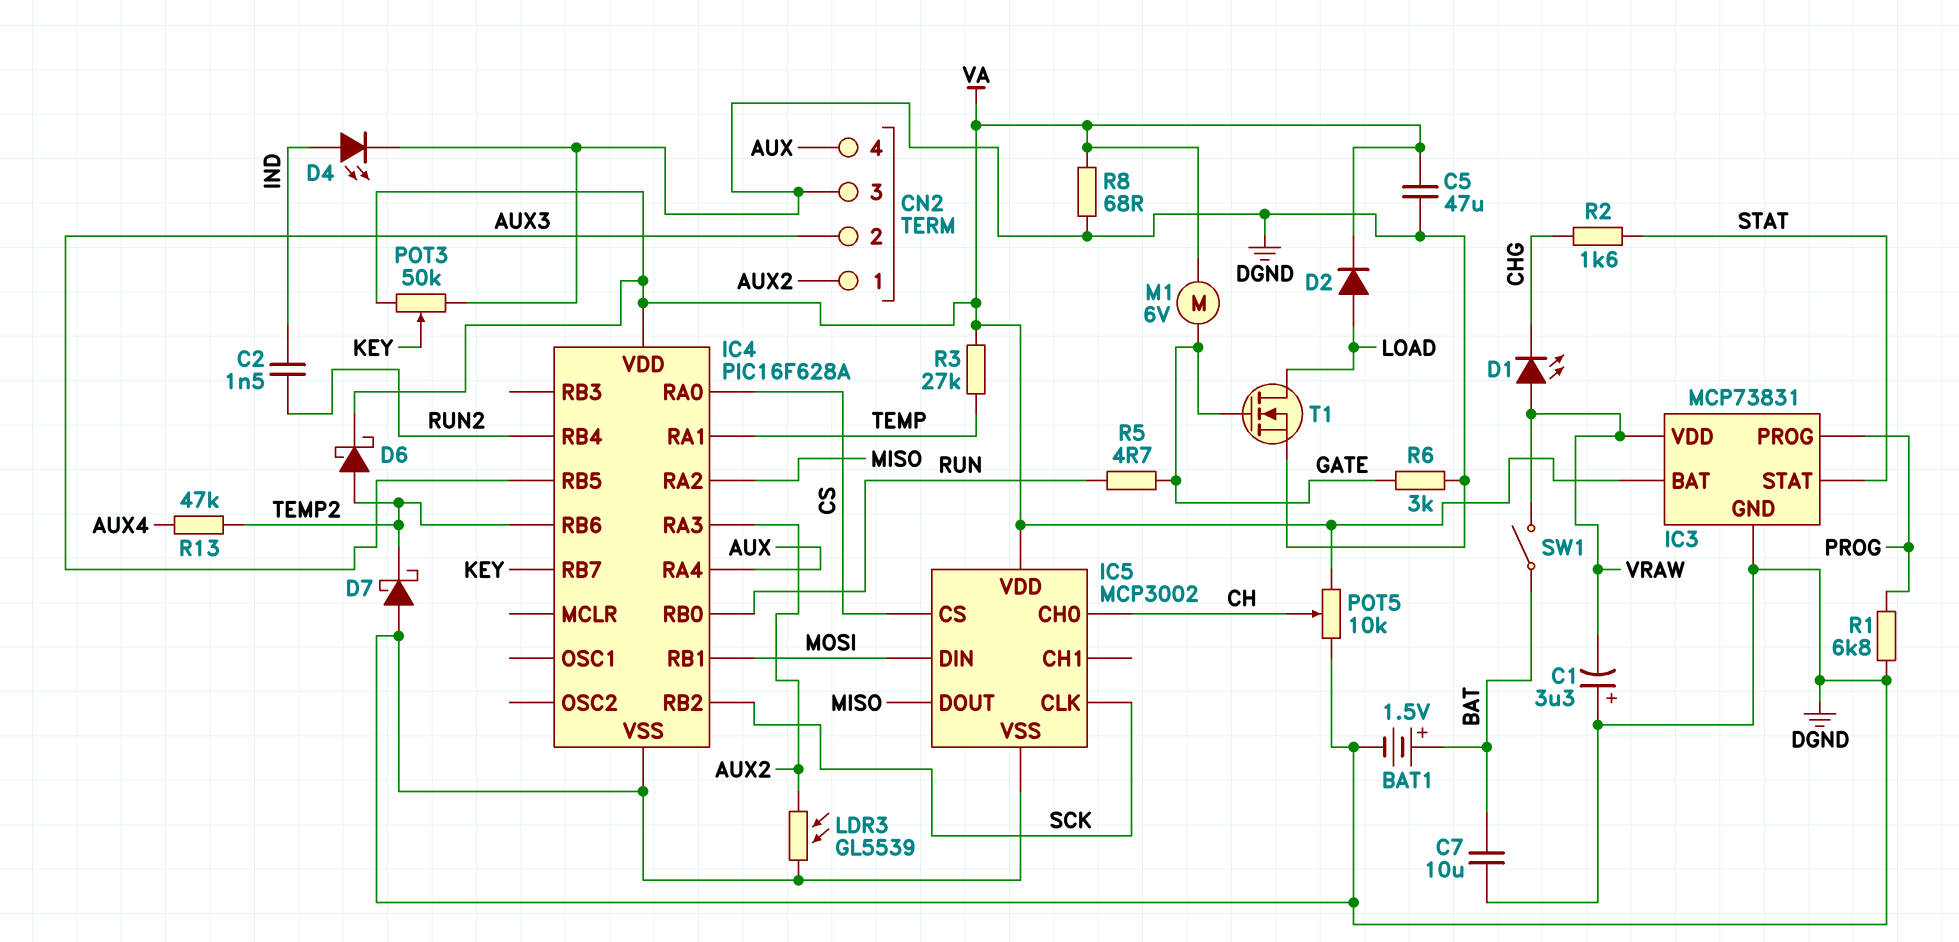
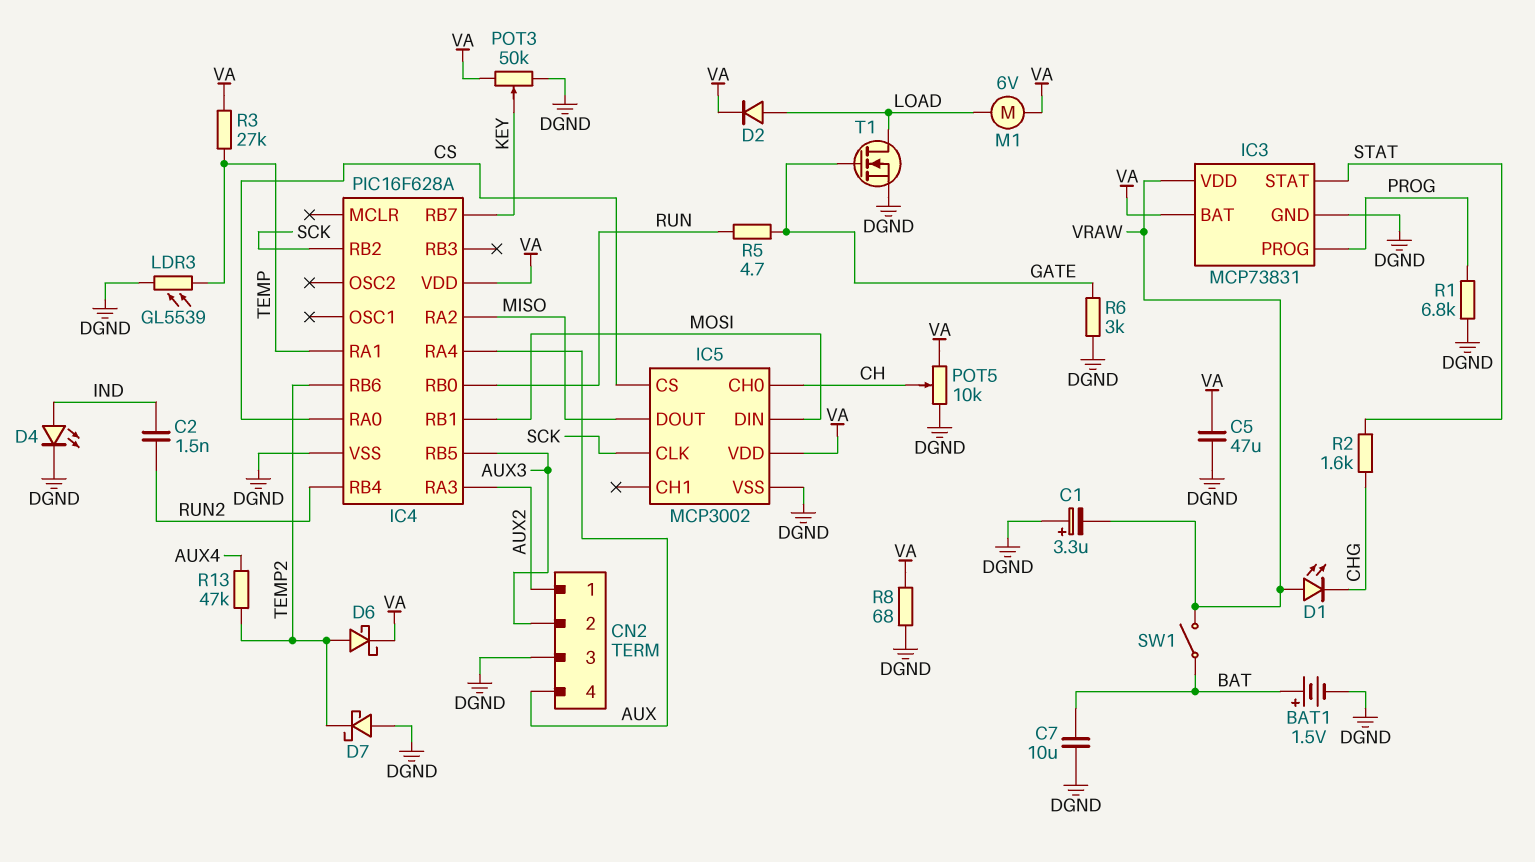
LDR3: GL5539 (AUX2, DGND) -> GL5539 (DGND, TEMP)
M1: motor 6V (GATE, VA) -> motor 6V (LOAD, VA)

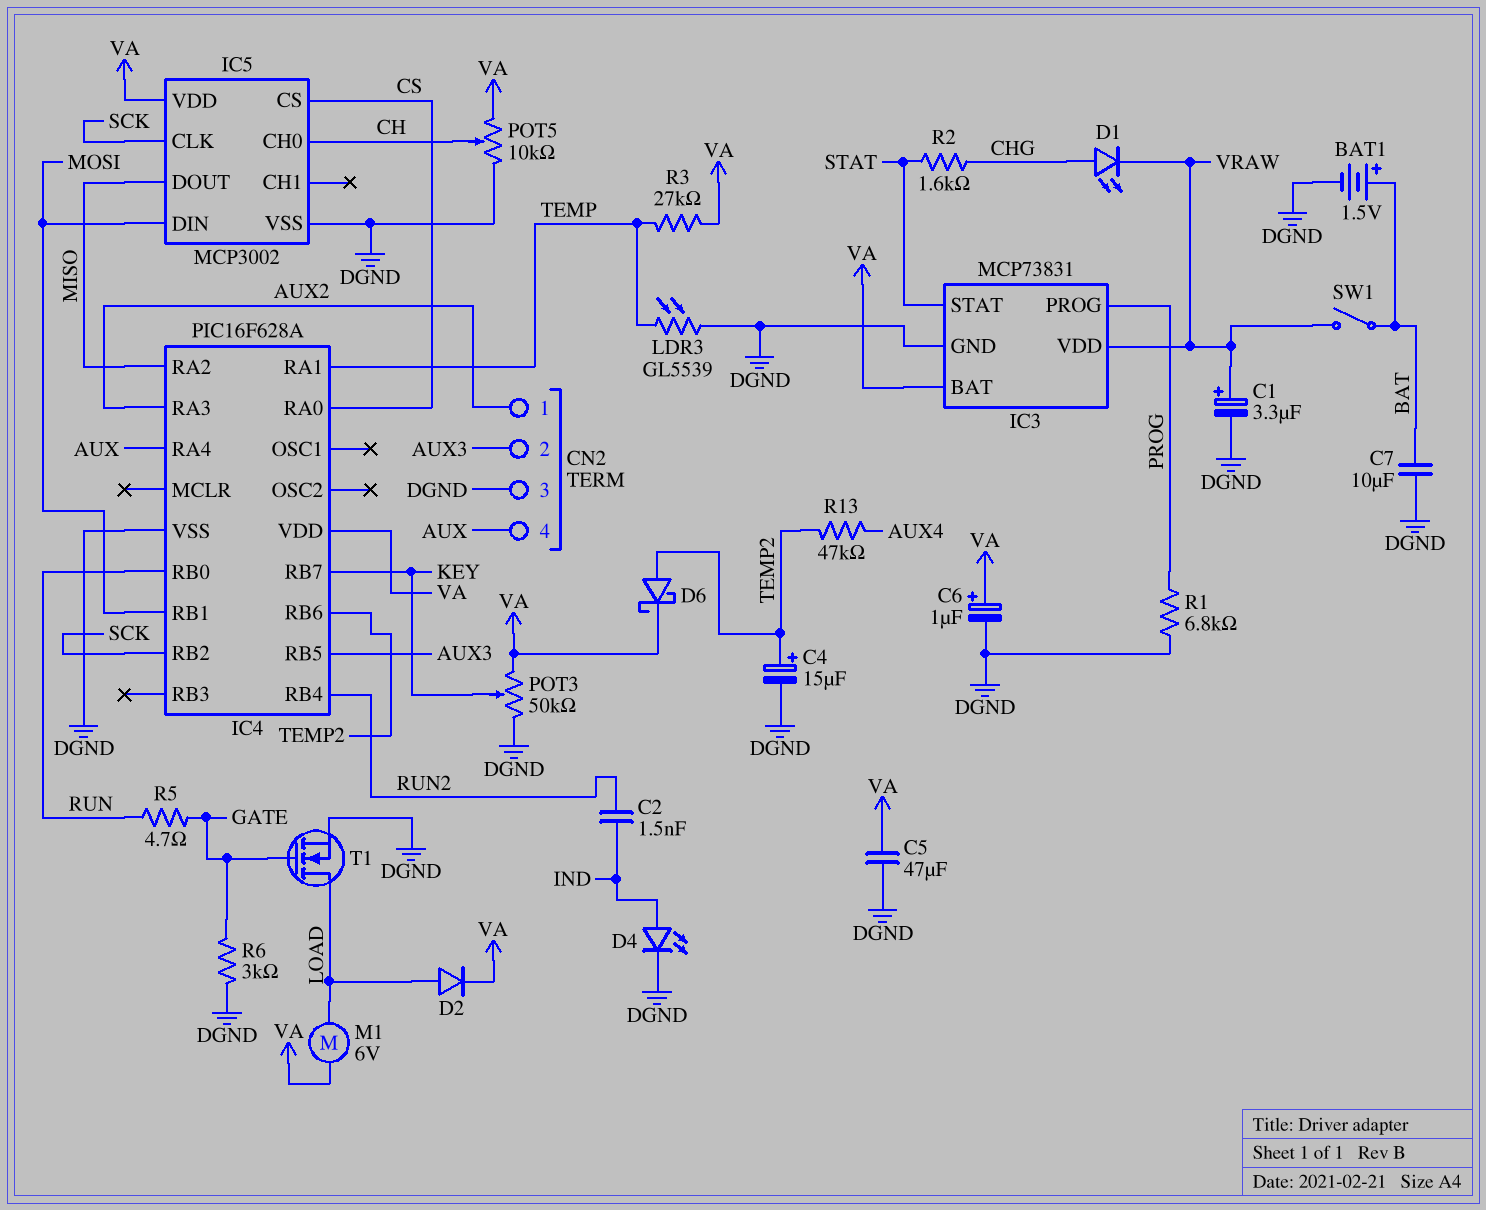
C1: 3.3uF (plus DGND, minus VRAW) -> 3.3uF (plus VRAW, minus DGND)
C4: none -> 15uF (plus TEMP2, minus DGND)
C6: none -> 1uF (plus VA, minus DGND)
D1: LED (A VRAW, K CHG) -> LED (A CHG, K VRAW)
D7: schottky (A DGND, K TEMP2) -> none
R8: 68 (DGND, VA) -> none

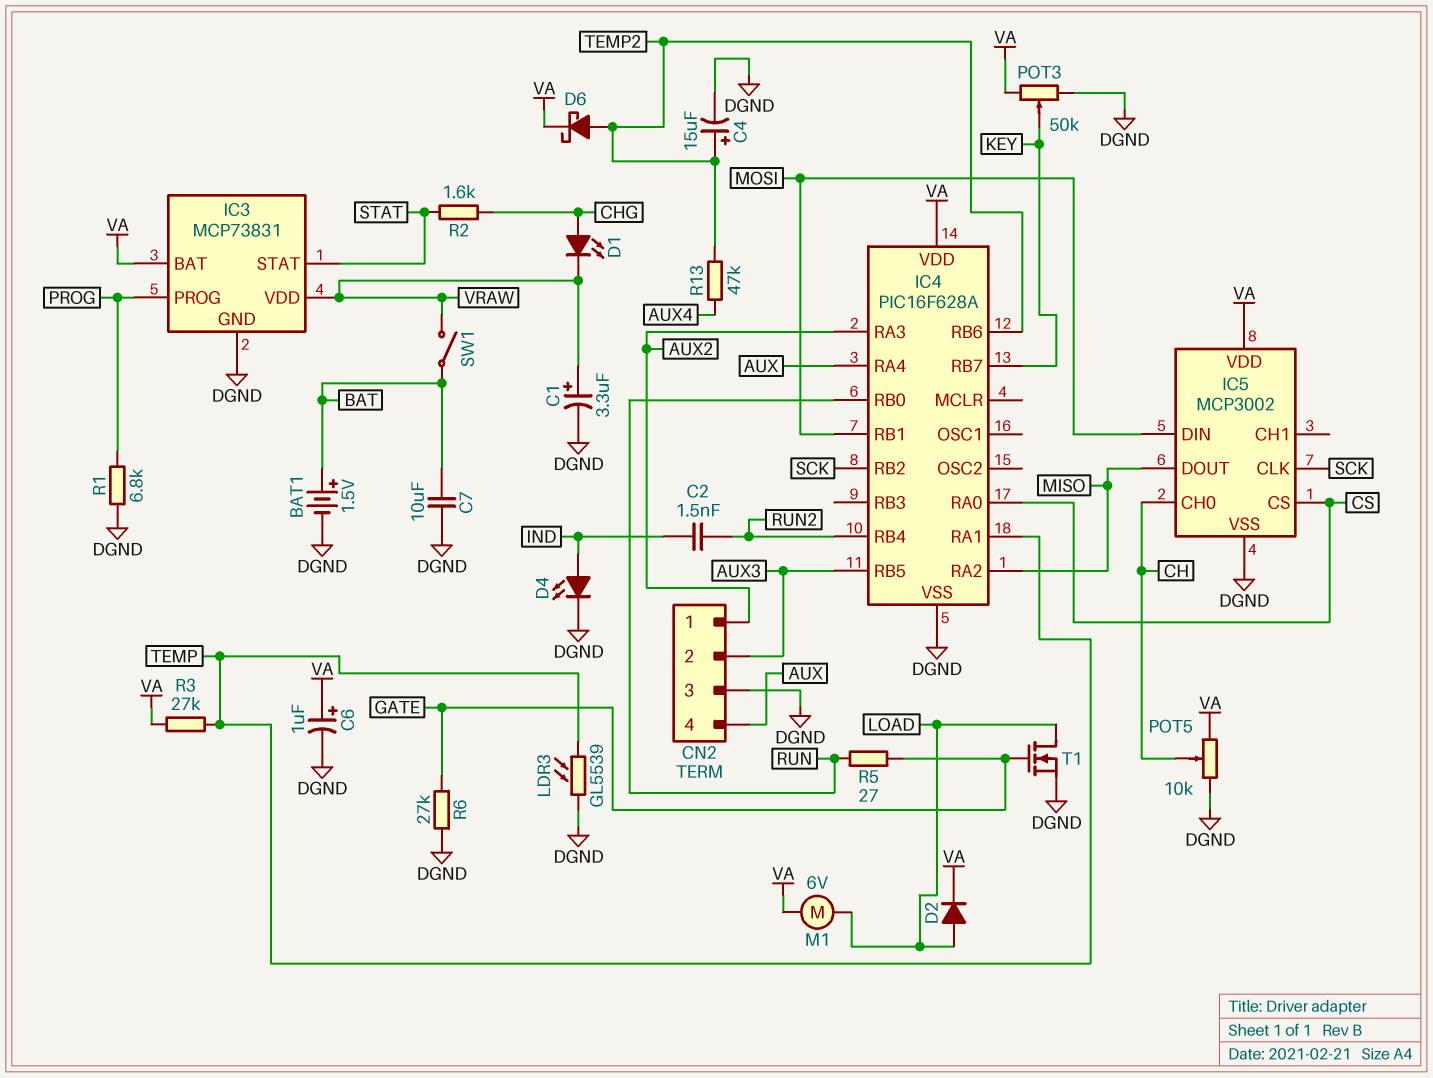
C5: 47uF (DGND, VA) -> none
R5: 4.7 (GATE, RUN) -> 27 (GATE, RUN)
R6: 3k (DGND, GATE) -> 27k (DGND, GATE)

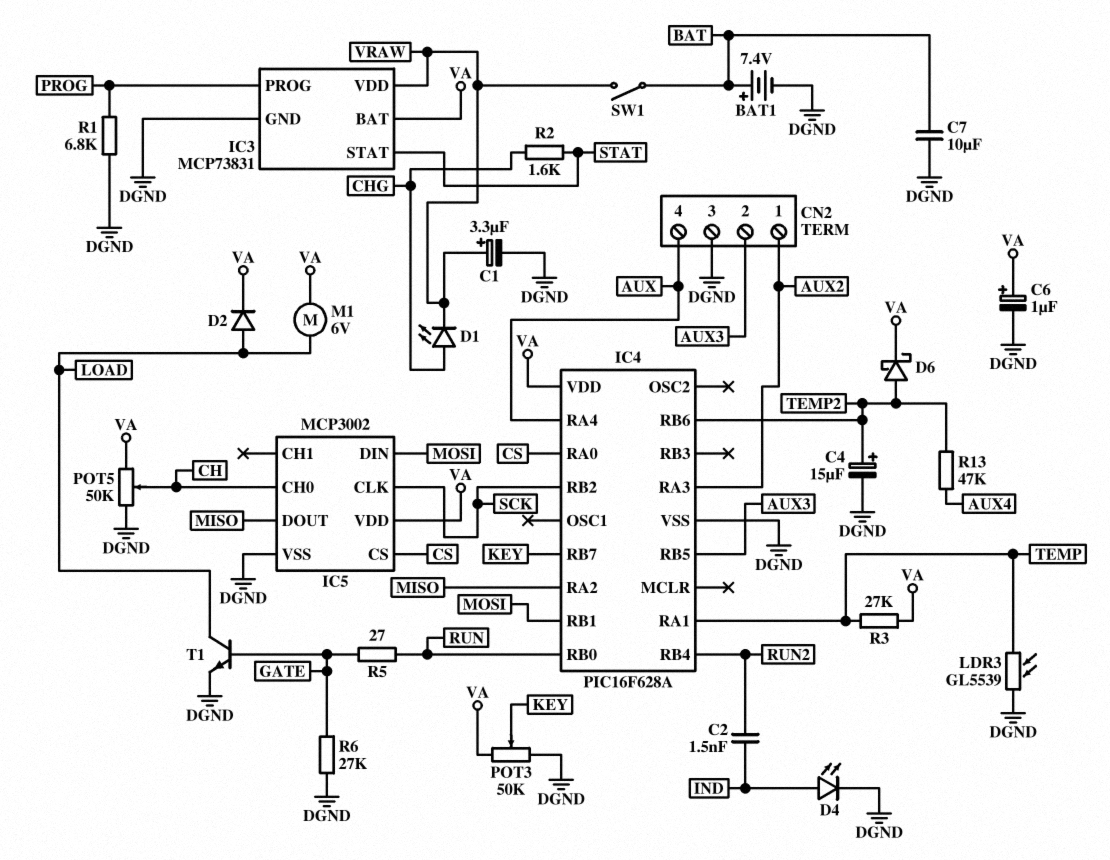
BAT1: 1.5V (plus BAT, minus DGND) -> 7.4V (plus BAT, minus DGND)
POT5: 10k (DGND, VA, wiper CH) -> 50k (DGND, VA, wiper CH)
T1: NMOS (G GATE, D LOAD, S DGND) -> NPN (B GATE, C LOAD, E DGND)

